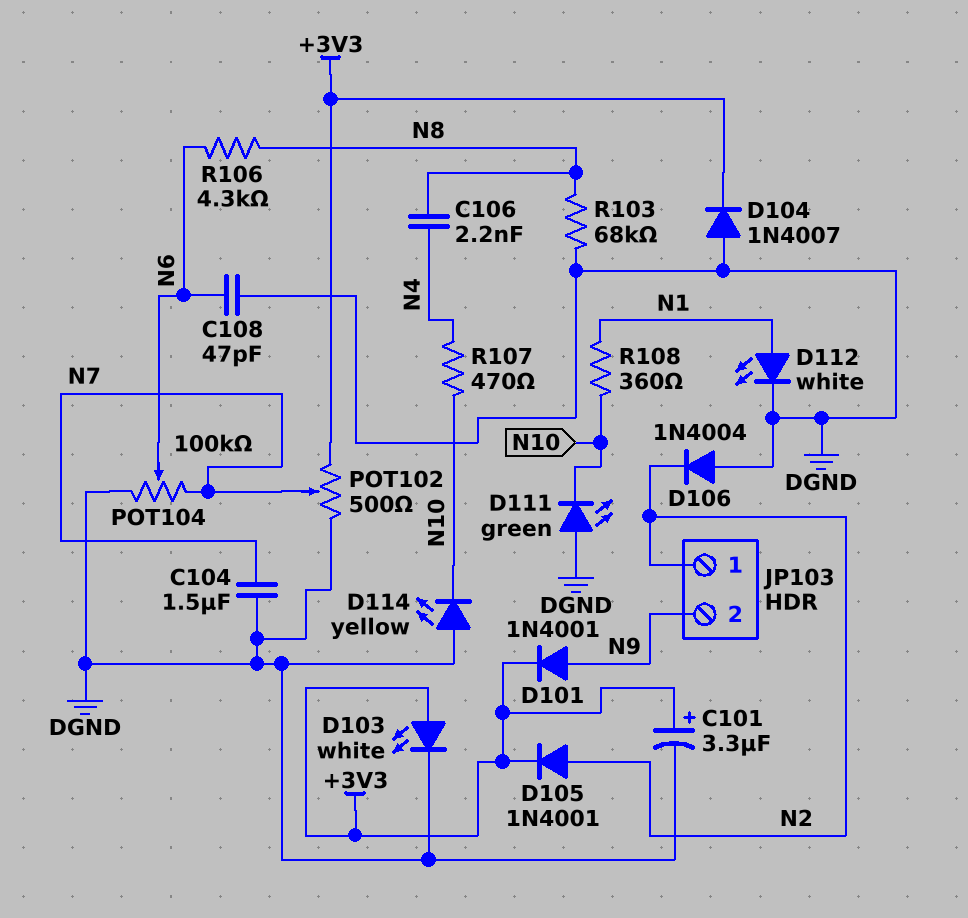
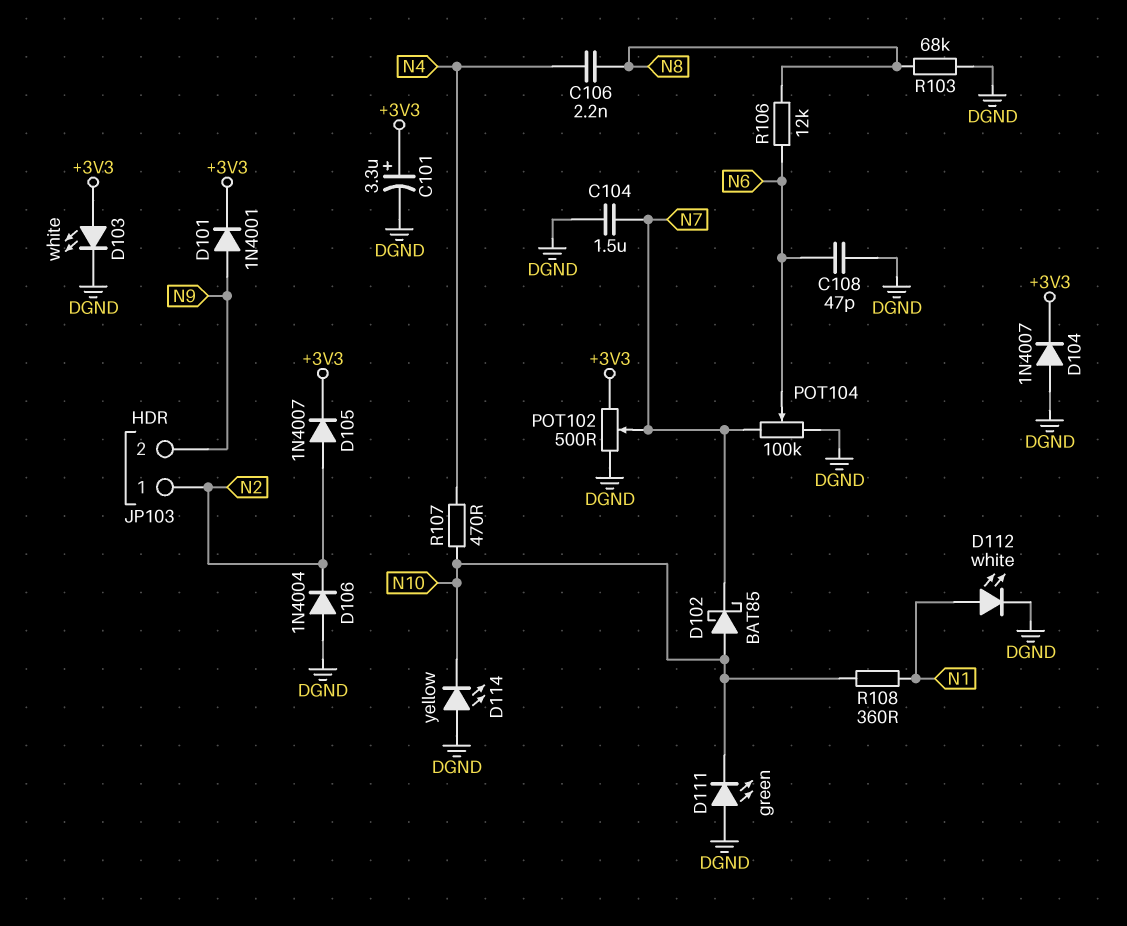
D102: none -> schottky BAT85 (A N10, K N7)
D105: diode 1N4001 (A N2, K +3V3) -> diode 1N4007 (A N2, K +3V3)
R106: 4.3k (N6, N8) -> 12k (N6, N8)

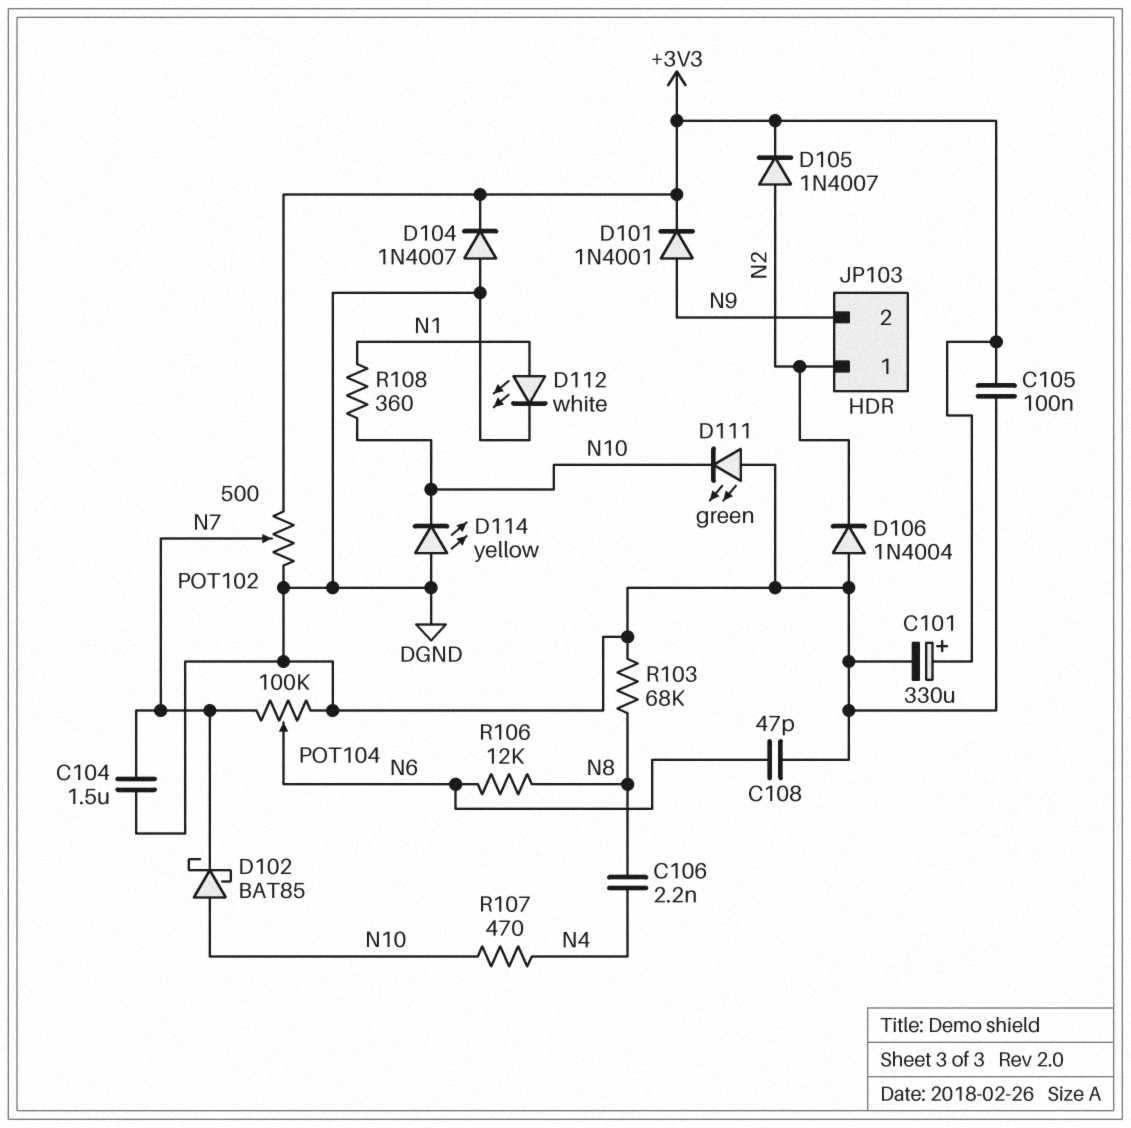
C101: 3.3uF (plus +3V3, minus DGND) -> 330uF (plus +3V3, minus DGND)
C105: none -> 100nF (+3V3, DGND)
D103: LED white (A +3V3, K DGND) -> none

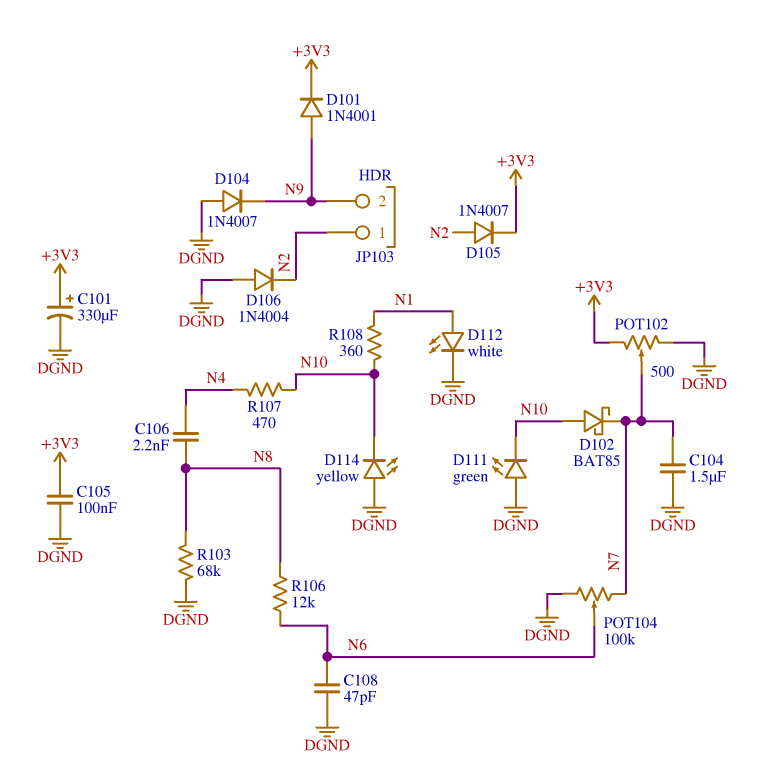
D104: diode 1N4007 (A DGND, K +3V3) -> diode 1N4007 (A DGND, K N9)

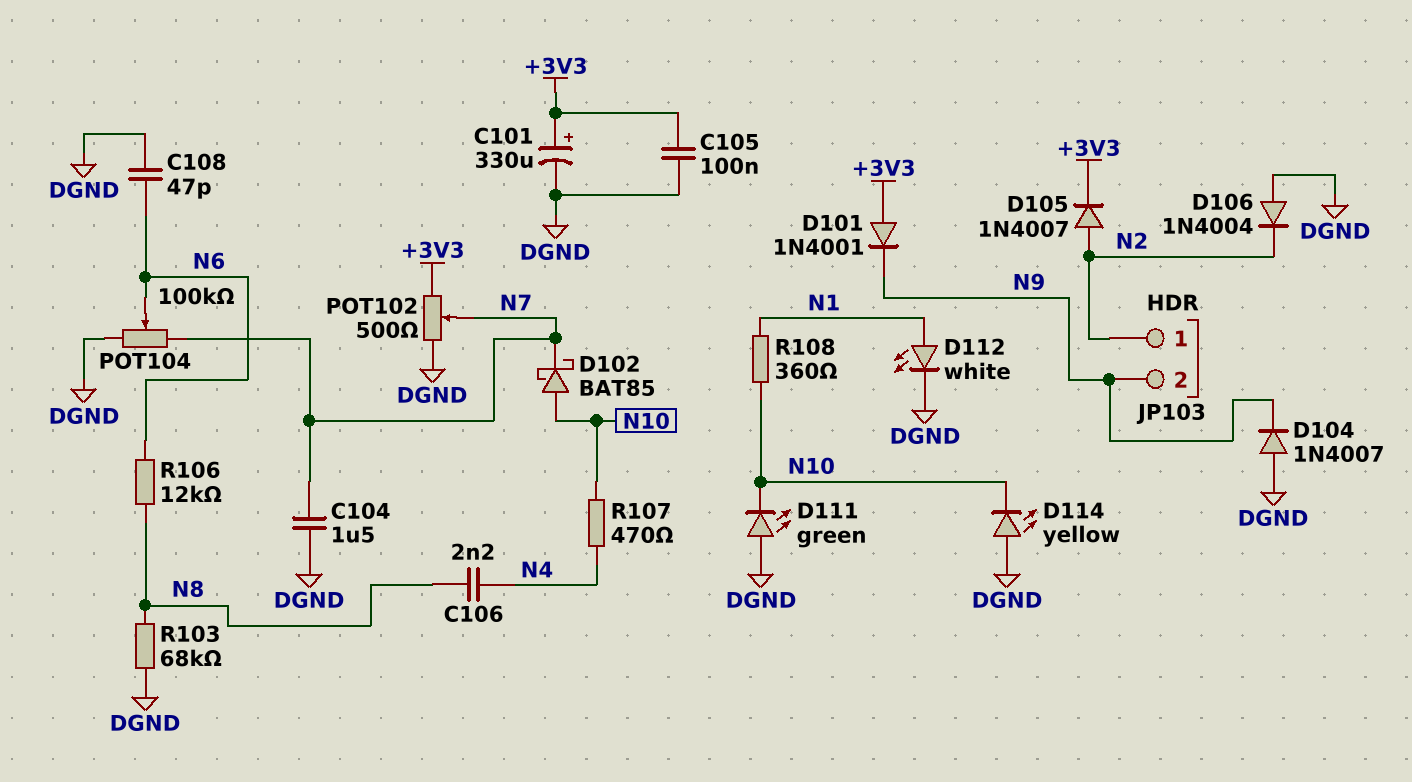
D101: diode 1N4001 (A N9, K +3V3) -> diode 1N4001 (A +3V3, K N9)

